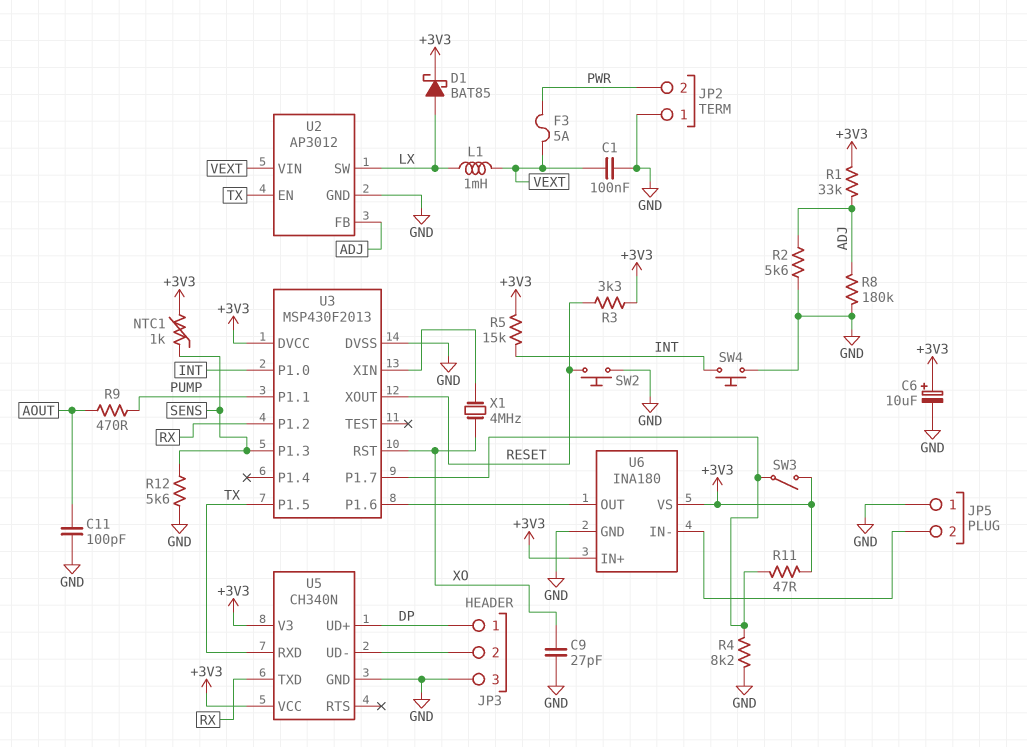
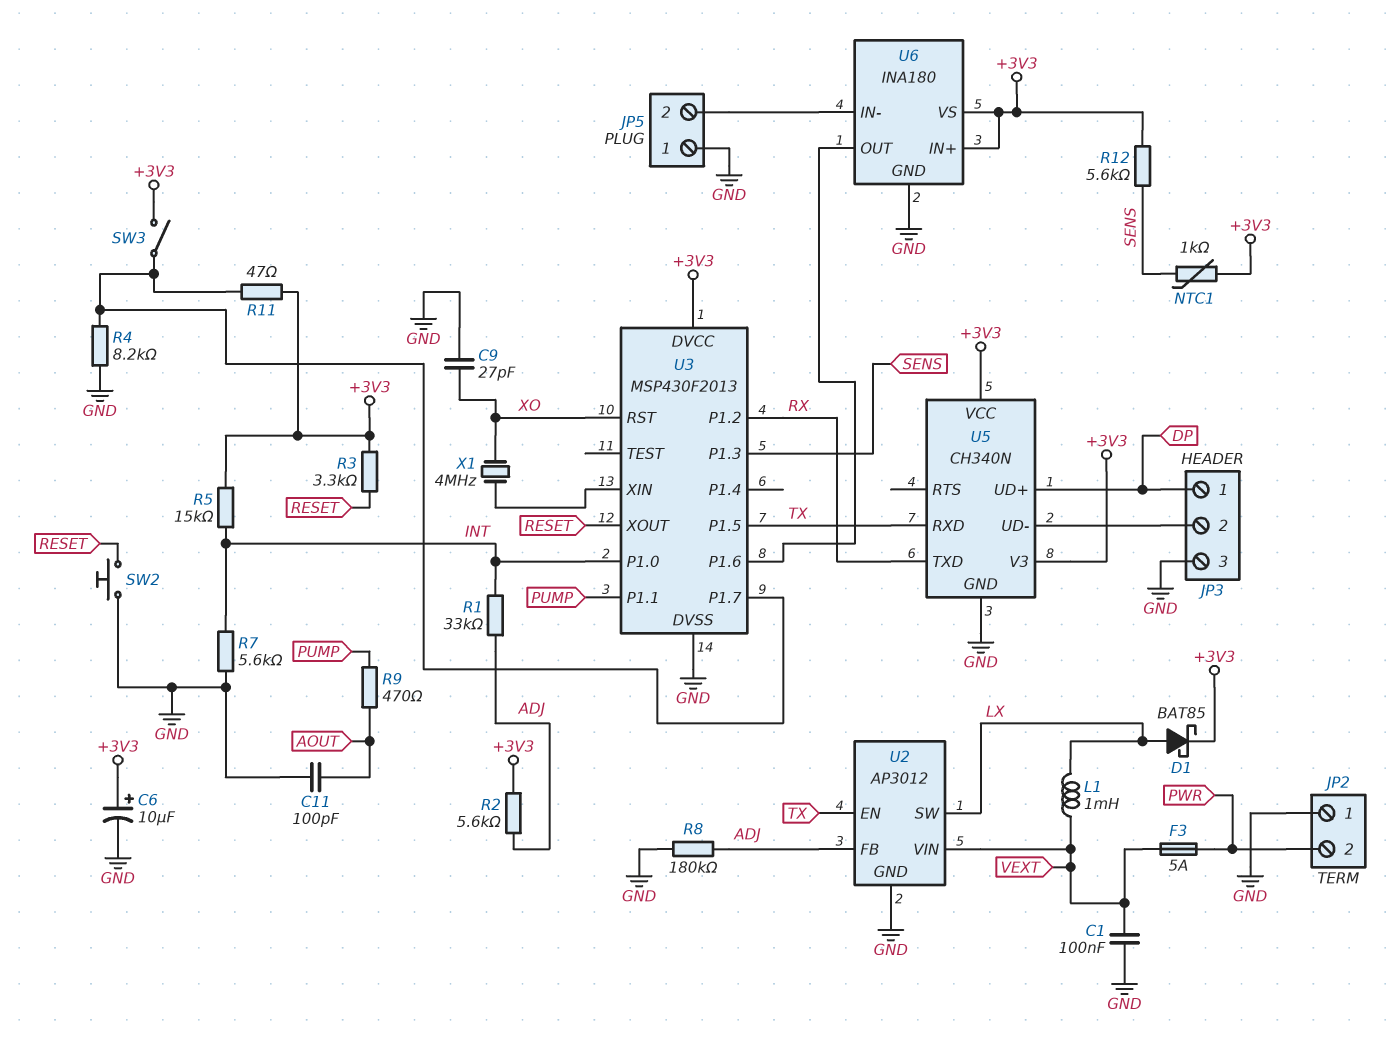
R1: 33k (+3V3, ADJ) -> 33k (ADJ, INT)
R2: 5.6k (ADJ, GND) -> 5.6k (+3V3, ADJ)
R7: none -> 5.6k (GND, INT)
R12: 5.6k (GND, SENS) -> 5.6k (+3V3, SENS)
SW4: button (GND, INT) -> none

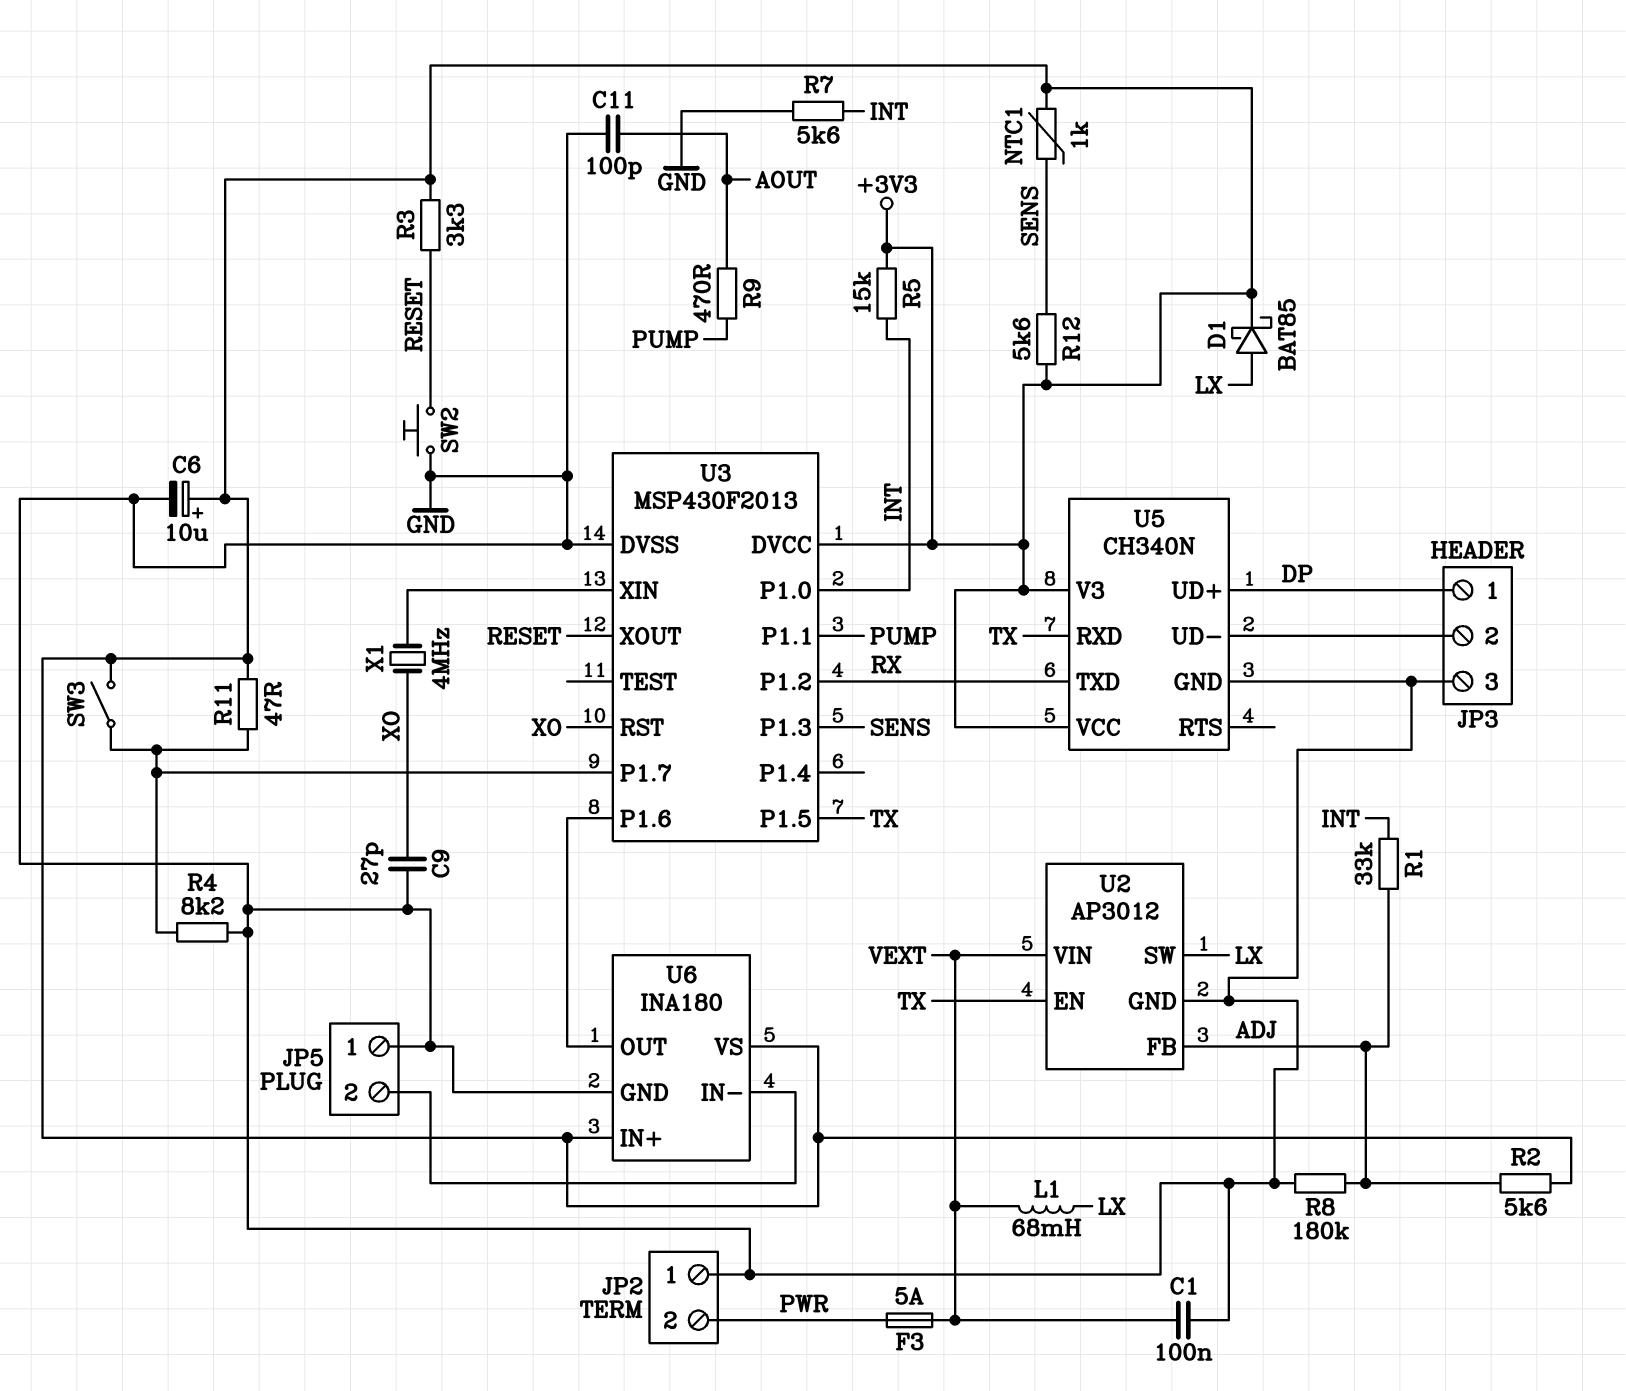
L1: 1mH (LX, VEXT) -> 68mH (LX, VEXT)

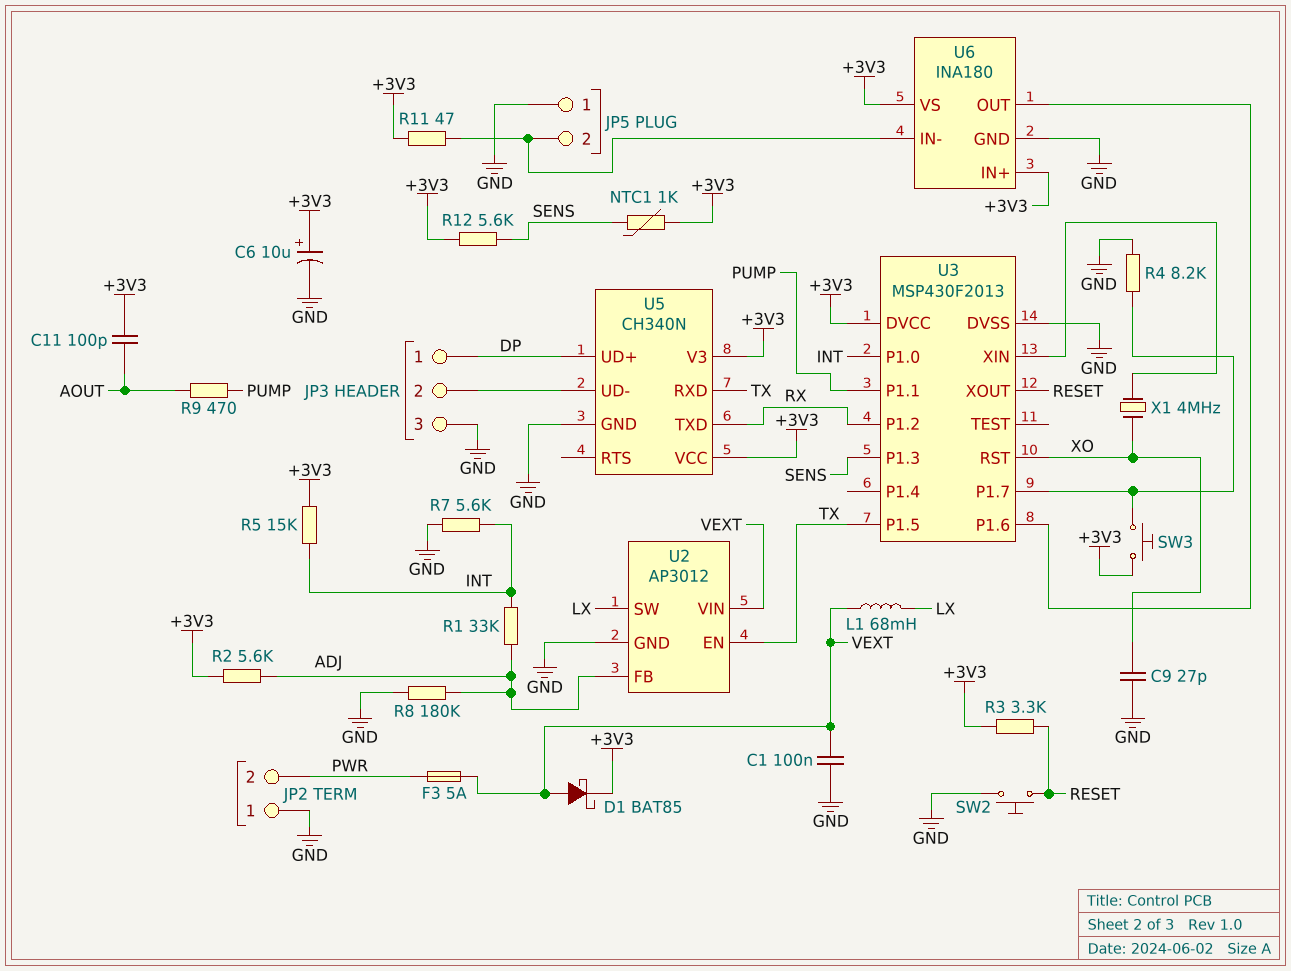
C11: 100pF (AOUT, GND) -> 100pF (+3V3, AOUT)
D1: schottky BAT85 (A LX, K +3V3) -> schottky BAT85 (A VEXT, K +3V3)
R11: 47 (+3V3, U3/P1.7) -> 47 (+3V3, JP5/2)
SW3: switch (+3V3, U3/P1.7) -> button (+3V3, U3/P1.7)

